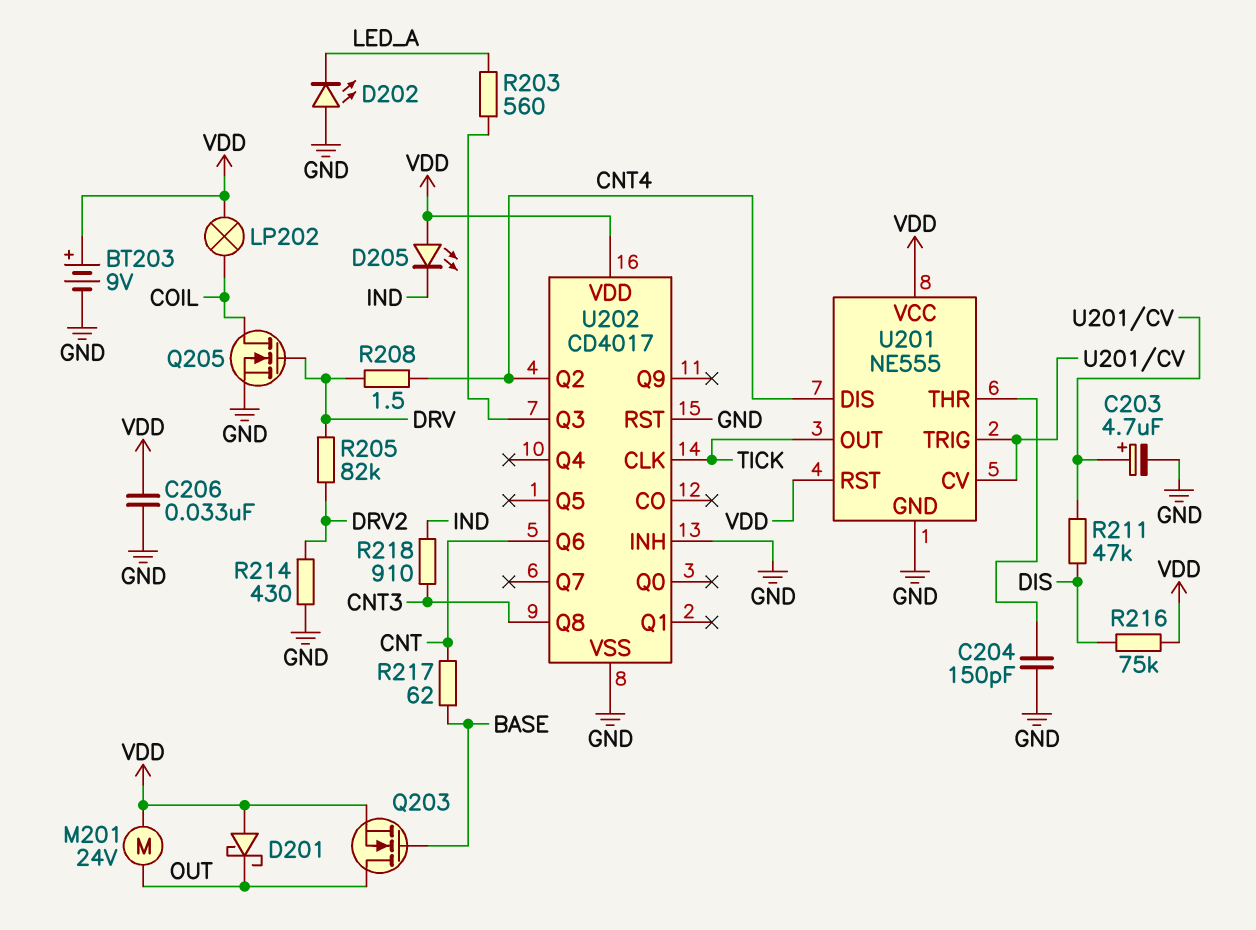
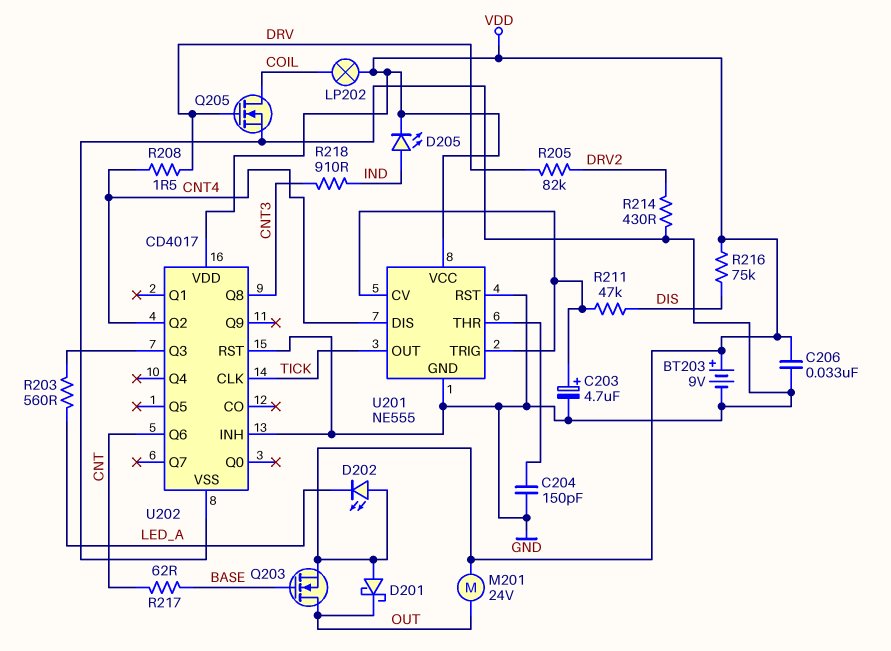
D202: LED (A GND, K LED_A) -> LED (A VDD, K LED_A)
D205: LED (A VDD, K IND) -> LED (A IND, K VDD)
U201 pin RST: VDD -> GND

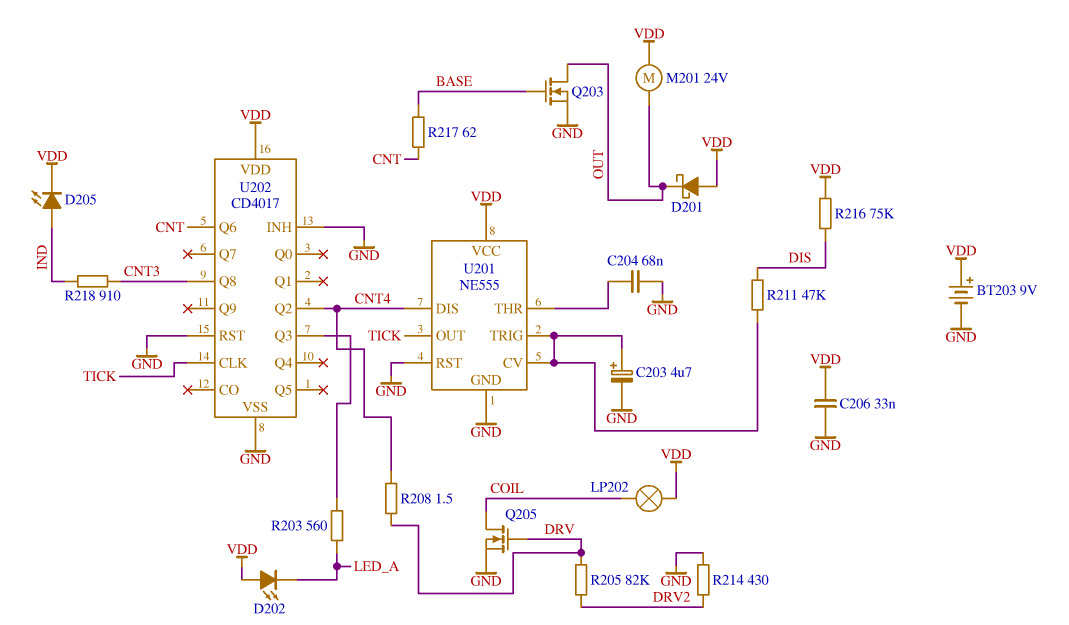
C204: 150pF (GND, U201/THR) -> 68nF (GND, U201/THR)
Q203: NMOS (G BASE, D OUT, S VDD) -> NMOS (G BASE, D OUT, S GND)

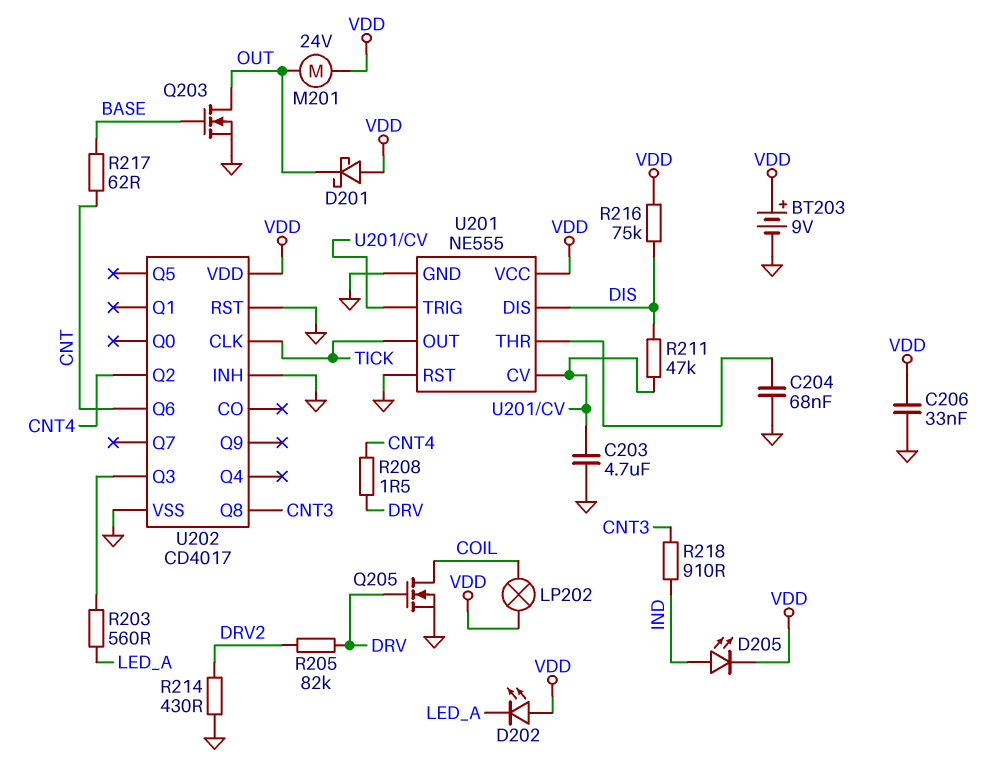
C203: 4.7uF (plus U201/CV, minus GND) -> 4.7uF (GND, U201/CV)
U201 pin DIS: CNT4 -> DIS

